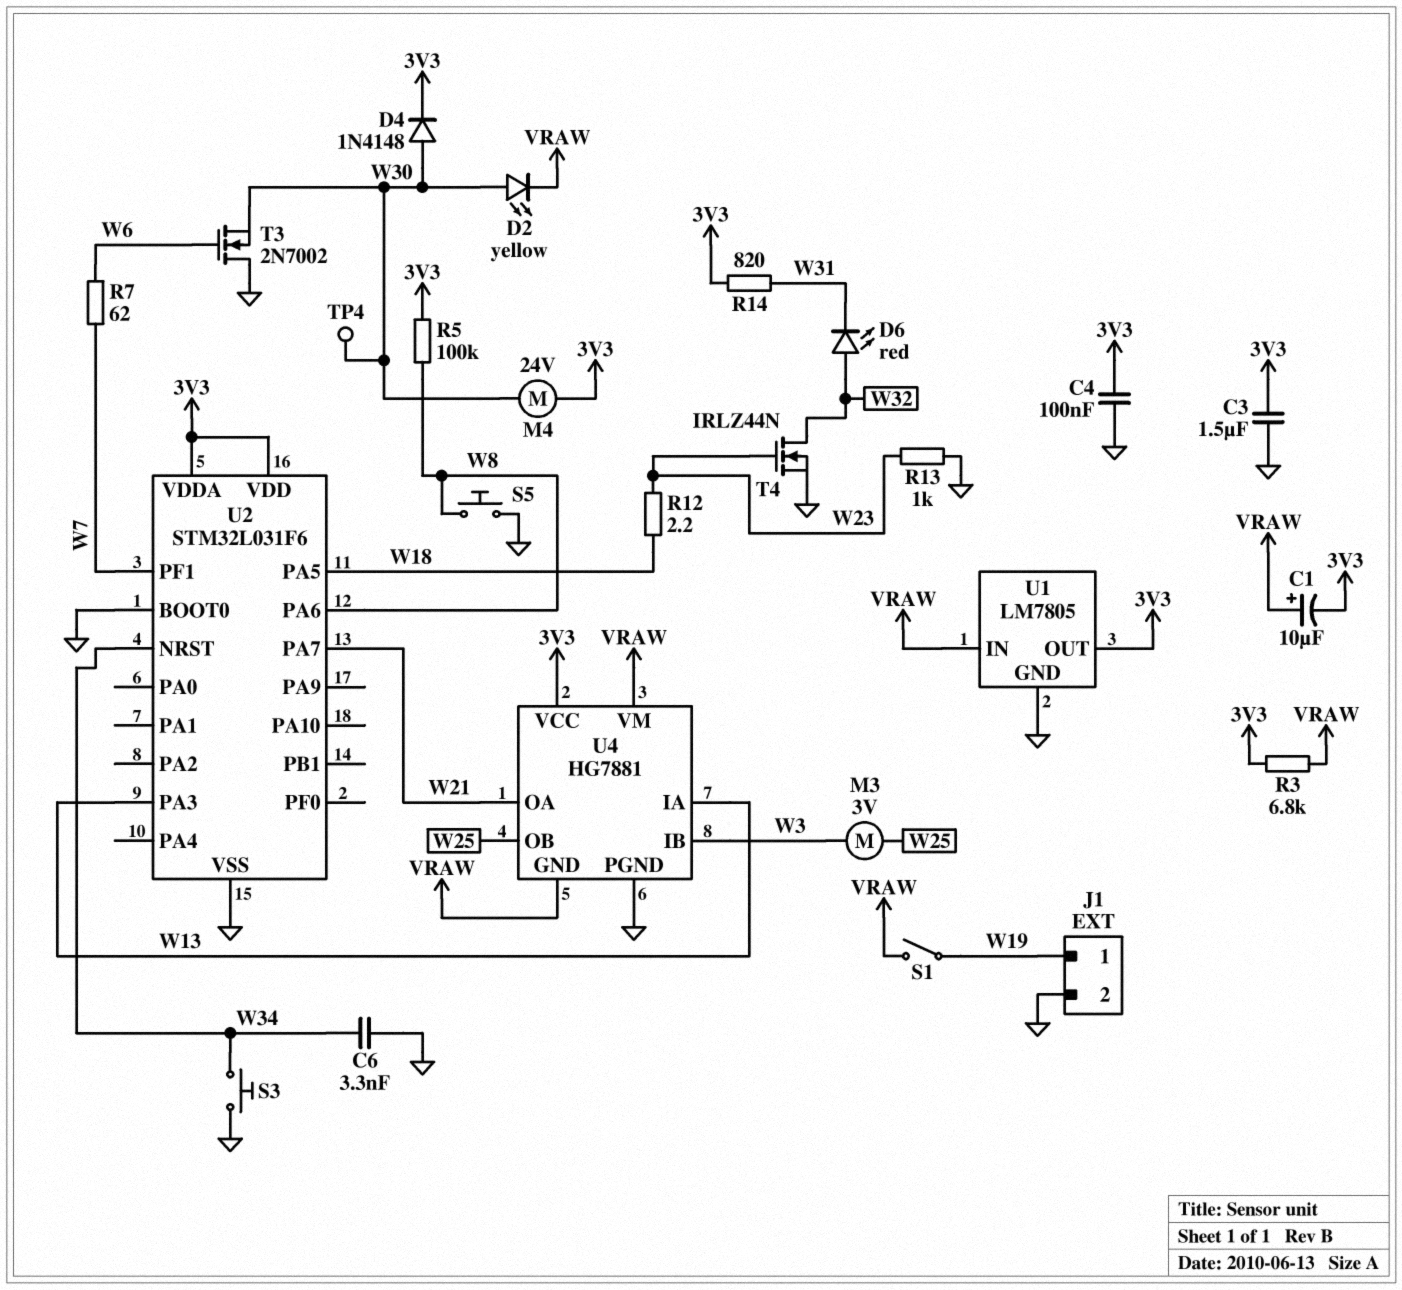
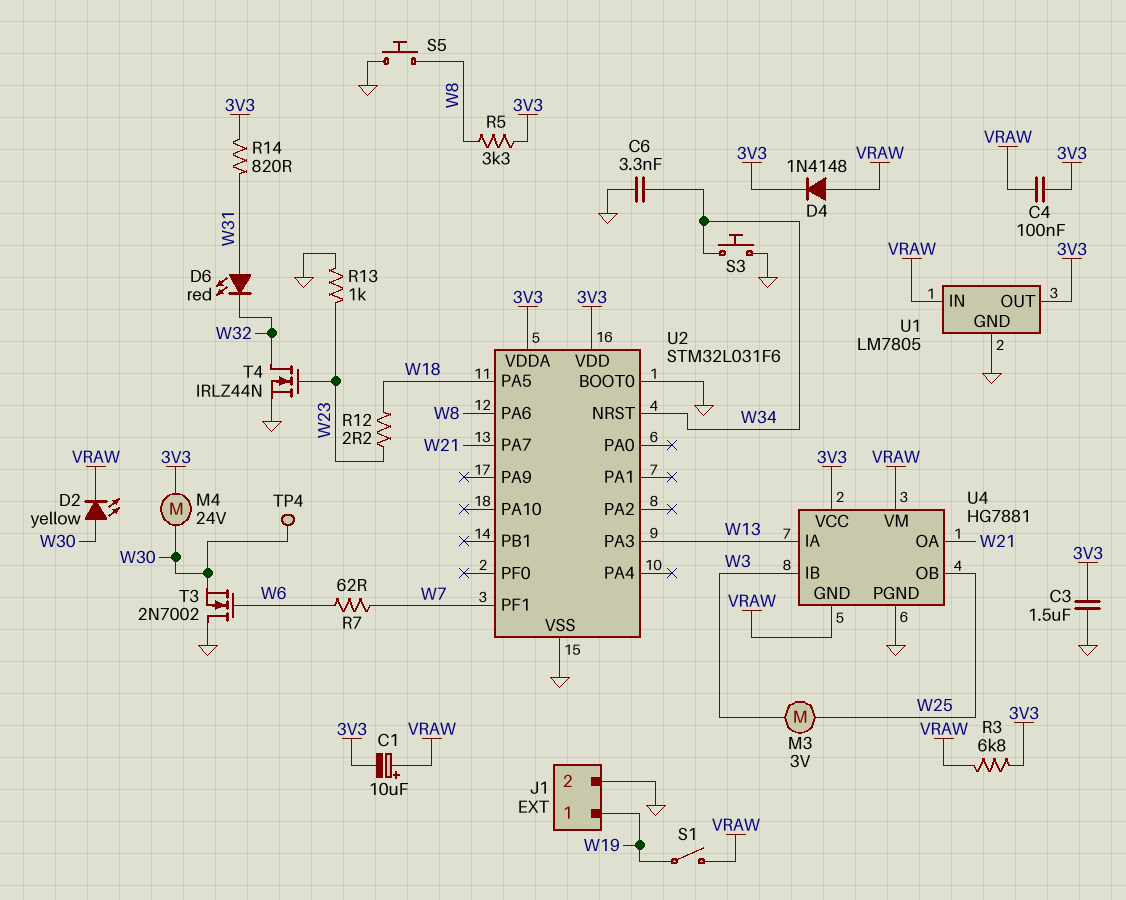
C4: 100nF (3V3, GND) -> 100nF (3V3, VRAW)
D4: diode 1N4148 (A W30, K 3V3) -> diode 1N4148 (A VRAW, K 3V3)
D6: LED red (A W32, K W31) -> LED red (A W31, K W32)
R5: 100k (3V3, W8) -> 3.3k (3V3, W8)

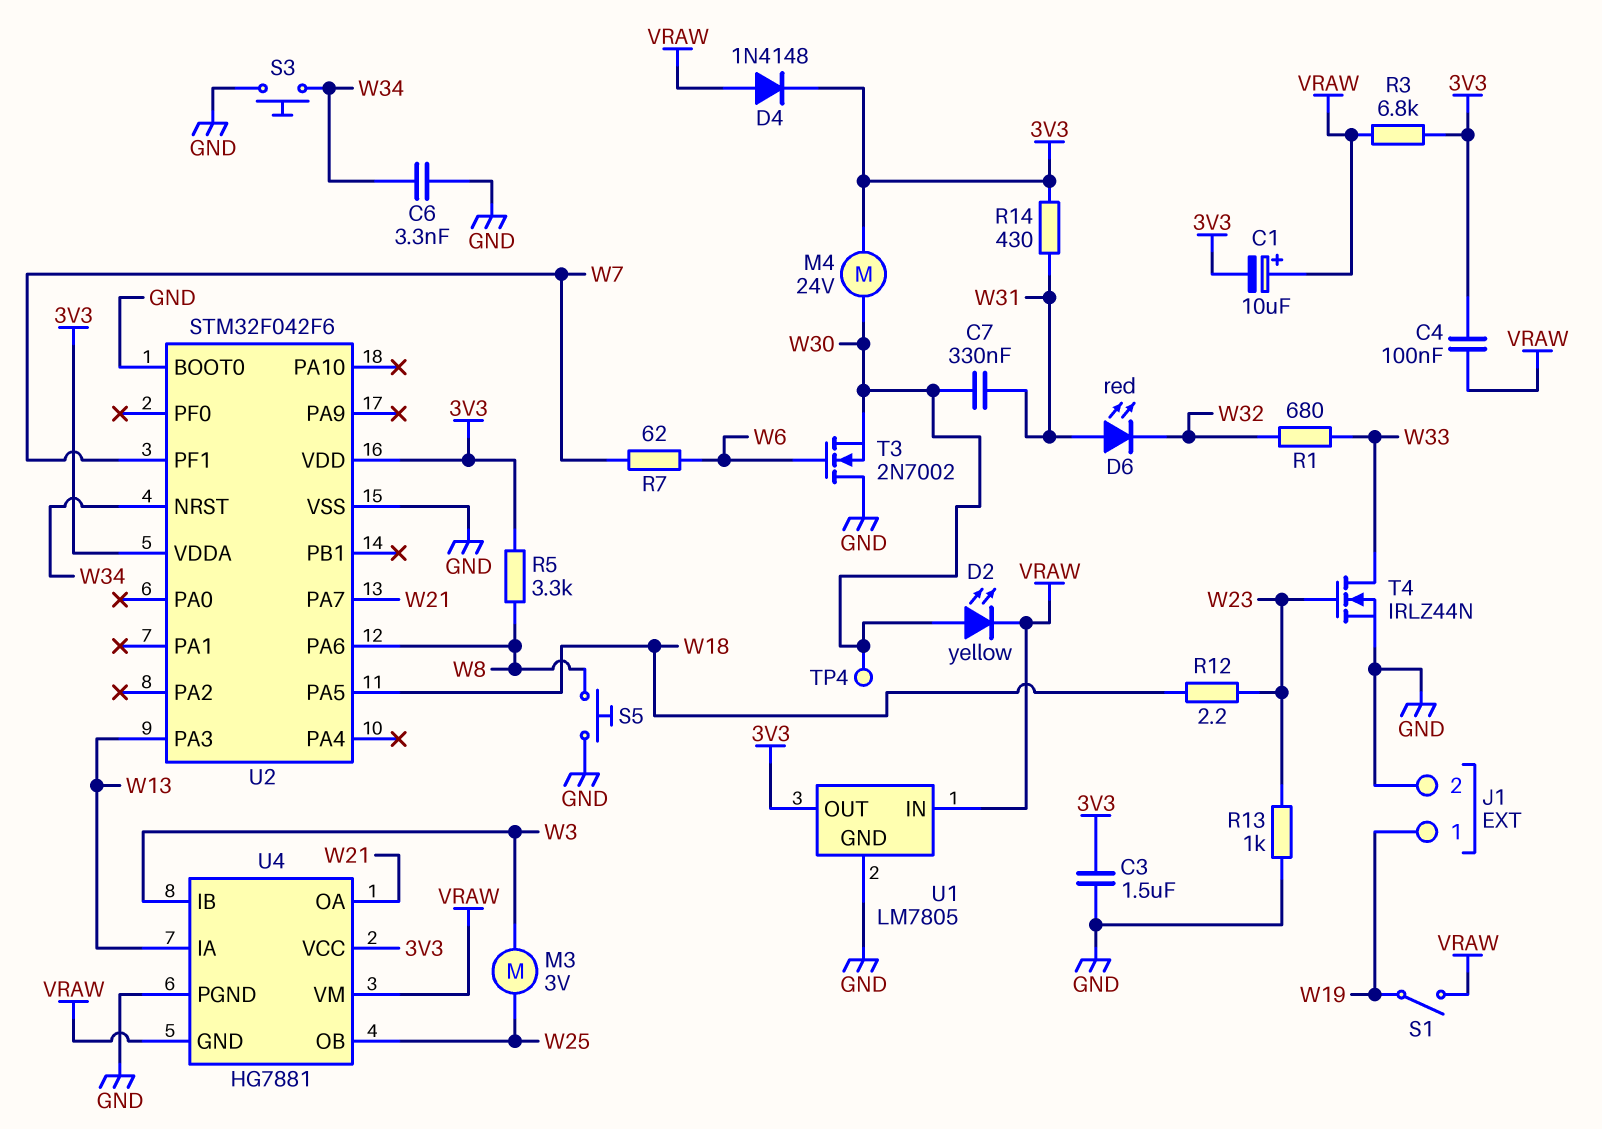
C7: none -> 330nF (W30, W31)
R1: none -> 680 (W32, W33)
R14: 820 (3V3, W31) -> 430 (3V3, W31)
T4: NMOS IRLZ44N (G W23, D W32, S GND) -> NMOS IRLZ44N (G W23, D W33, S GND)
U2: STM32L031F6 -> STM32F042F6

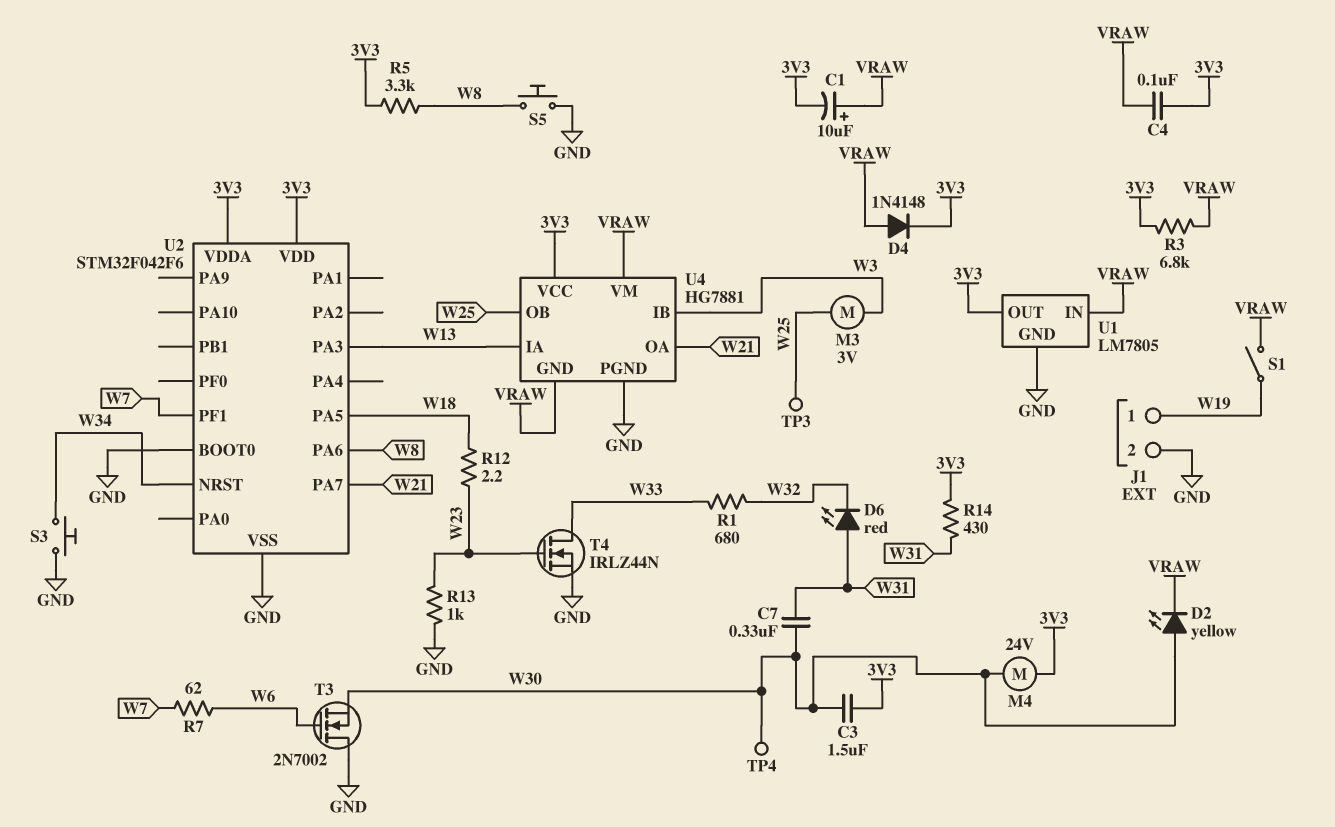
C3: 1.5uF (3V3, GND) -> 1.5uF (3V3, W30)
C6: 3.3nF (GND, W34) -> none
TP3: none -> test point (W25)

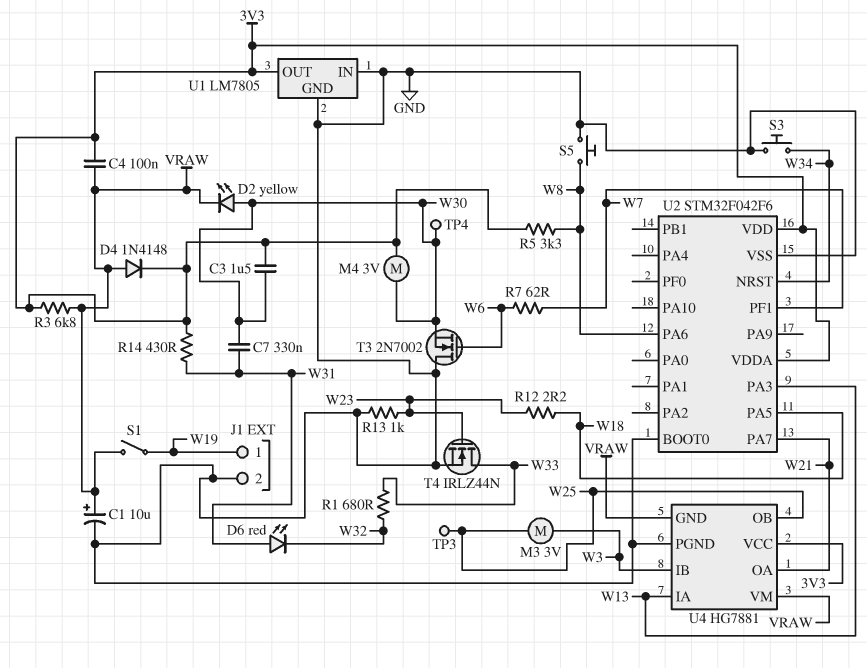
C1: 10uF (plus VRAW, minus 3V3) -> 10uF (plus VRAW, minus GND)
M4: motor 24V (3V3, W30) -> motor 3V (3V3, W30)
U1 pin IN: VRAW -> GND

